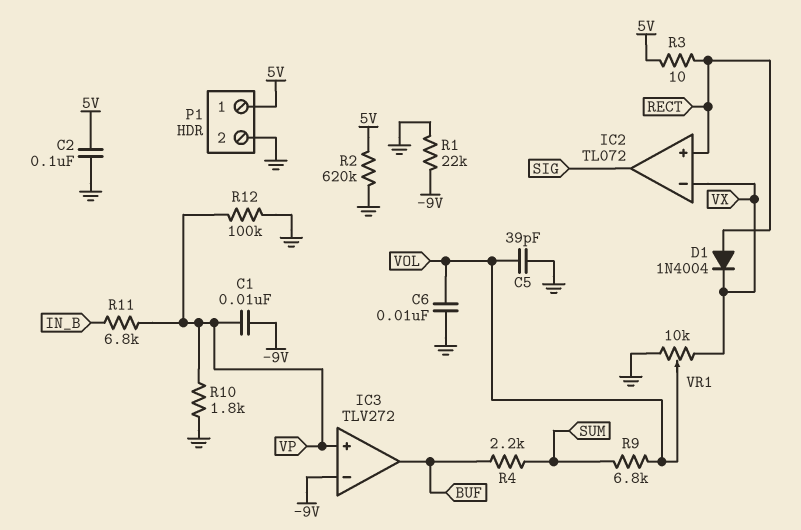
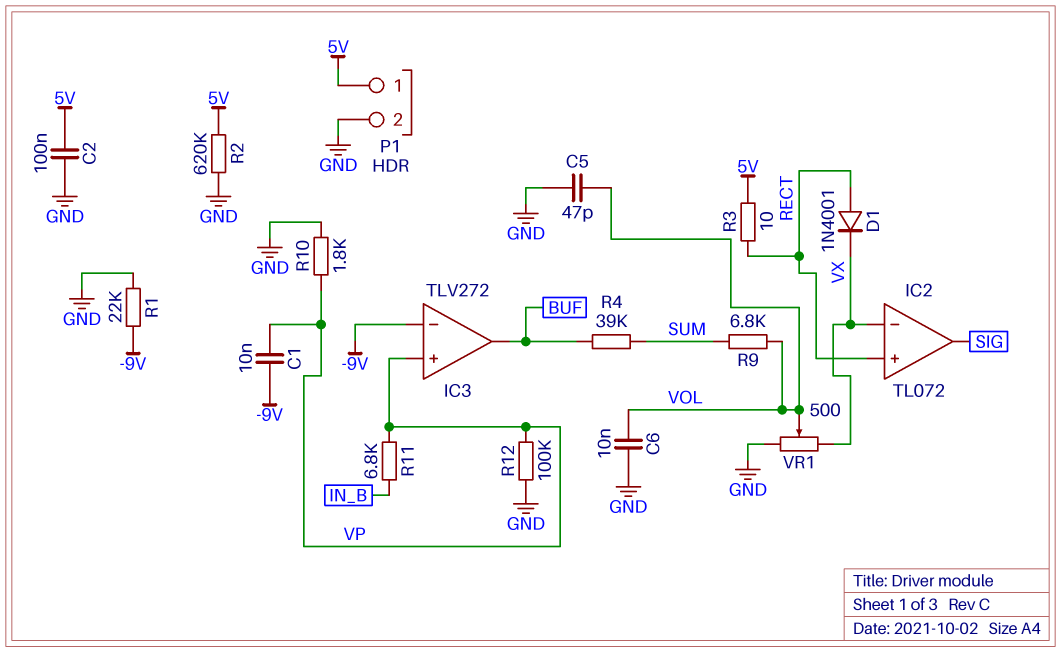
C5: 39pF (GND, VOL) -> 47pF (GND, VOL)
D1: diode 1N4004 (A RECT, K VX) -> diode 1N4001 (A RECT, K VX)
R4: 2.2k (BUF, SUM) -> 39k (BUF, SUM)
VR1: 10k (GND, VX, wiper VOL) -> 500 (GND, VX, wiper VOL)

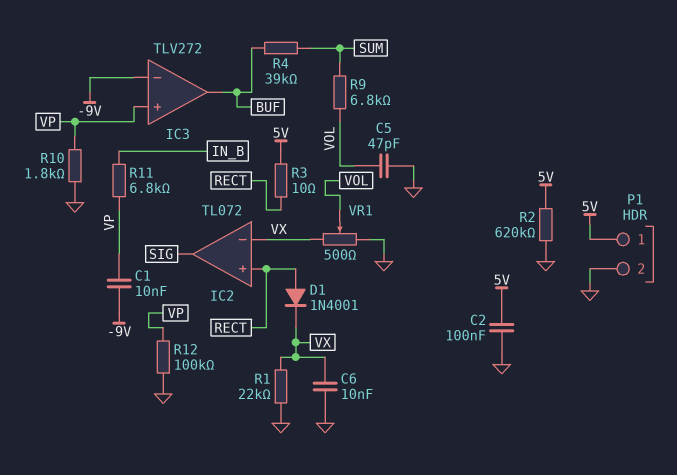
C6: 10nF (GND, VOL) -> 10nF (GND, VX)
R1: 22k (-9V, GND) -> 22k (GND, VX)

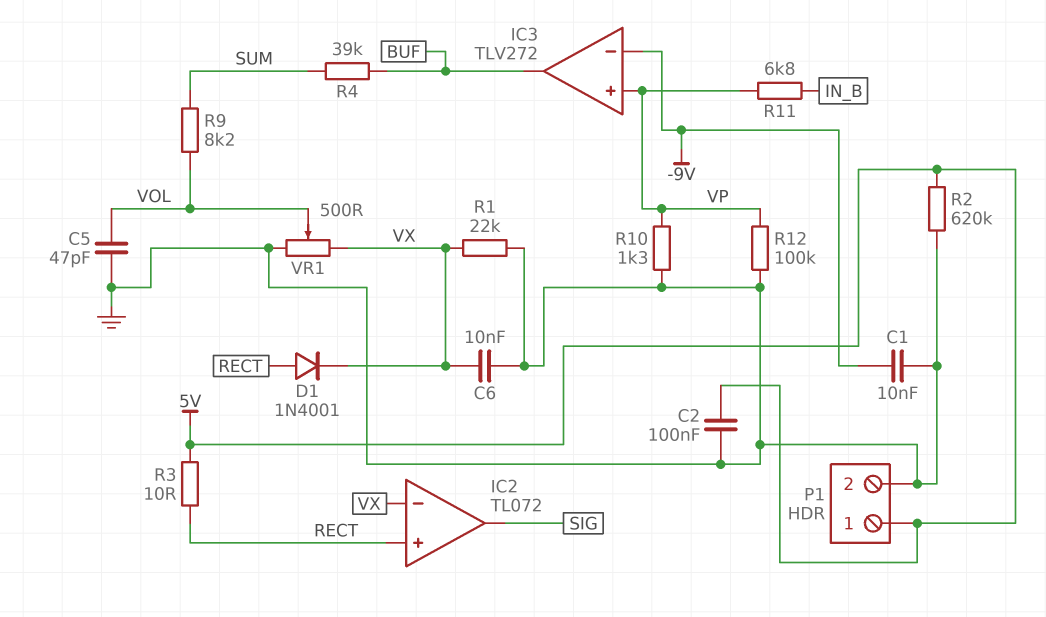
C1: 10nF (-9V, VP) -> 10nF (-9V, GND)
R9: 6.8k (SUM, VOL) -> 8.2k (SUM, VOL)
R10: 1.8k (GND, VP) -> 1.3k (GND, VP)

